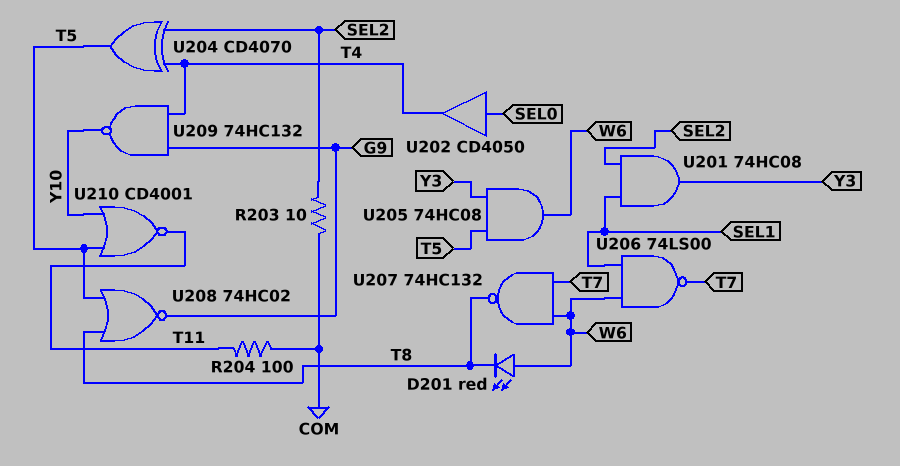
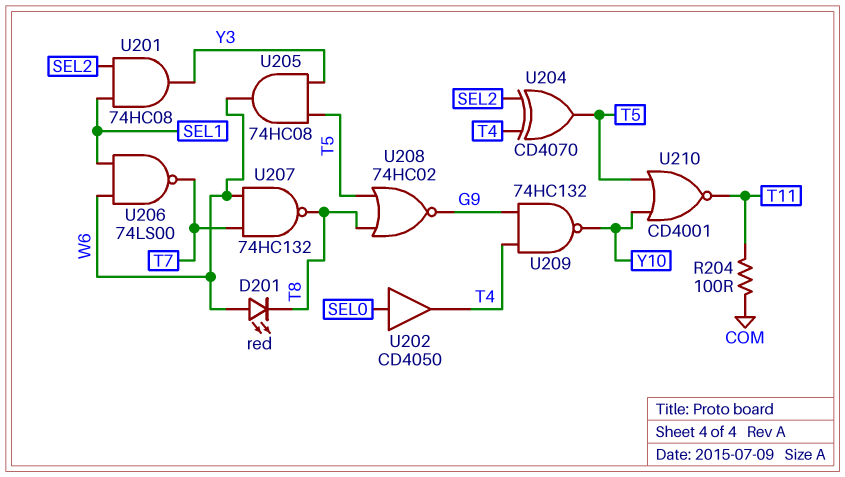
R203: 10 (COM, SEL2) -> none

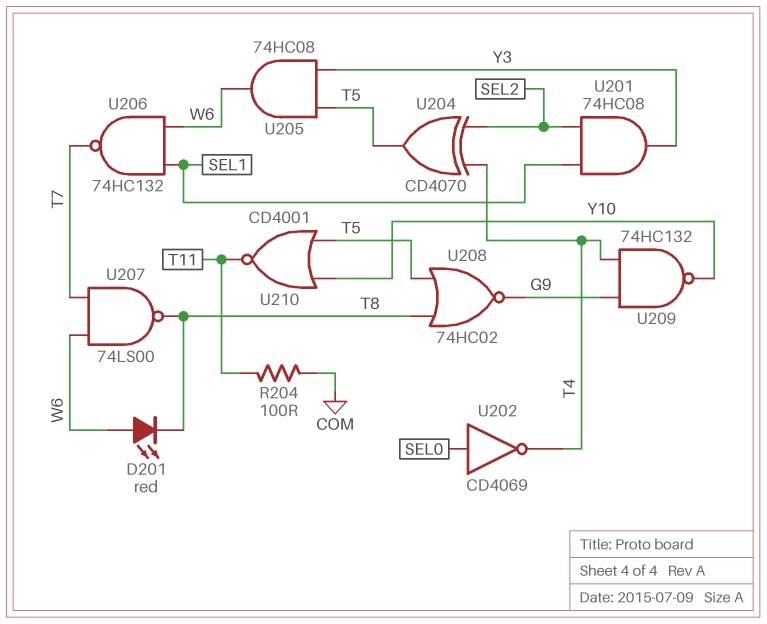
U202: buffer CD4050 (in SEL0, out T4) -> NOT CD4069 (in SEL0, out T4)
U206: NAND 74LS00 (in SEL1, in W6, out T7) -> NAND 74HC132 (in SEL1, in W6, out T7)
U207: NAND 74HC132 (in T7, in W6, out T8) -> NAND 74LS00 (in T7, in W6, out T8)

